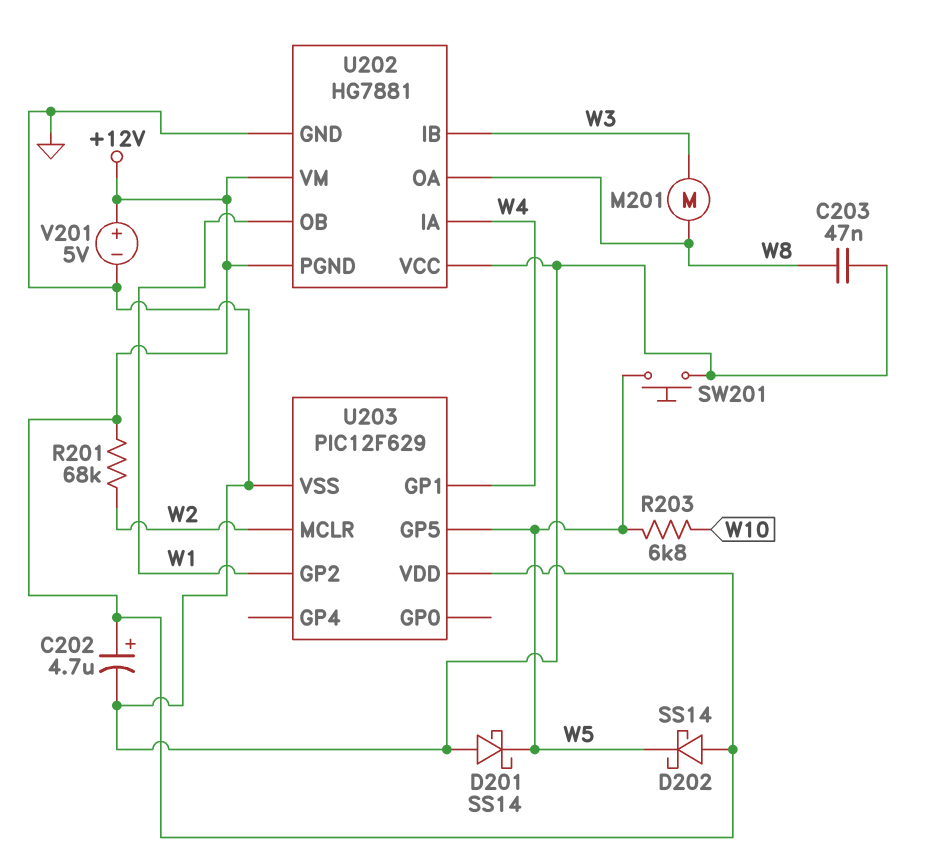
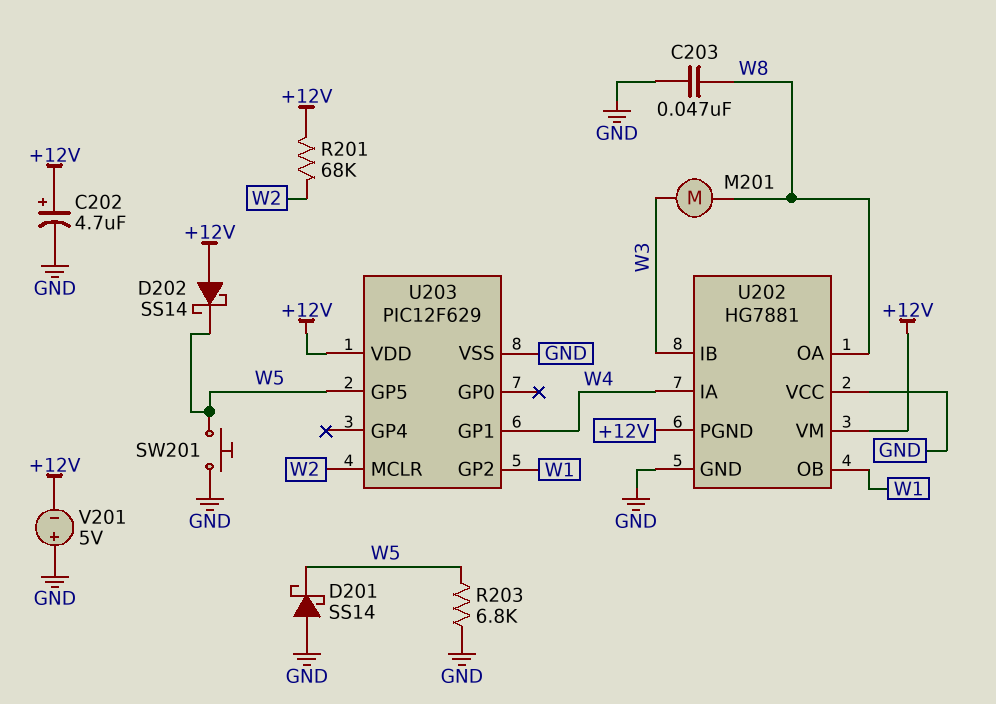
R203: 6.8k (W5, W10) -> 6.8k (GND, W5)
V201: 5V (plus +12V, minus GND) -> 5V (plus GND, minus +12V)

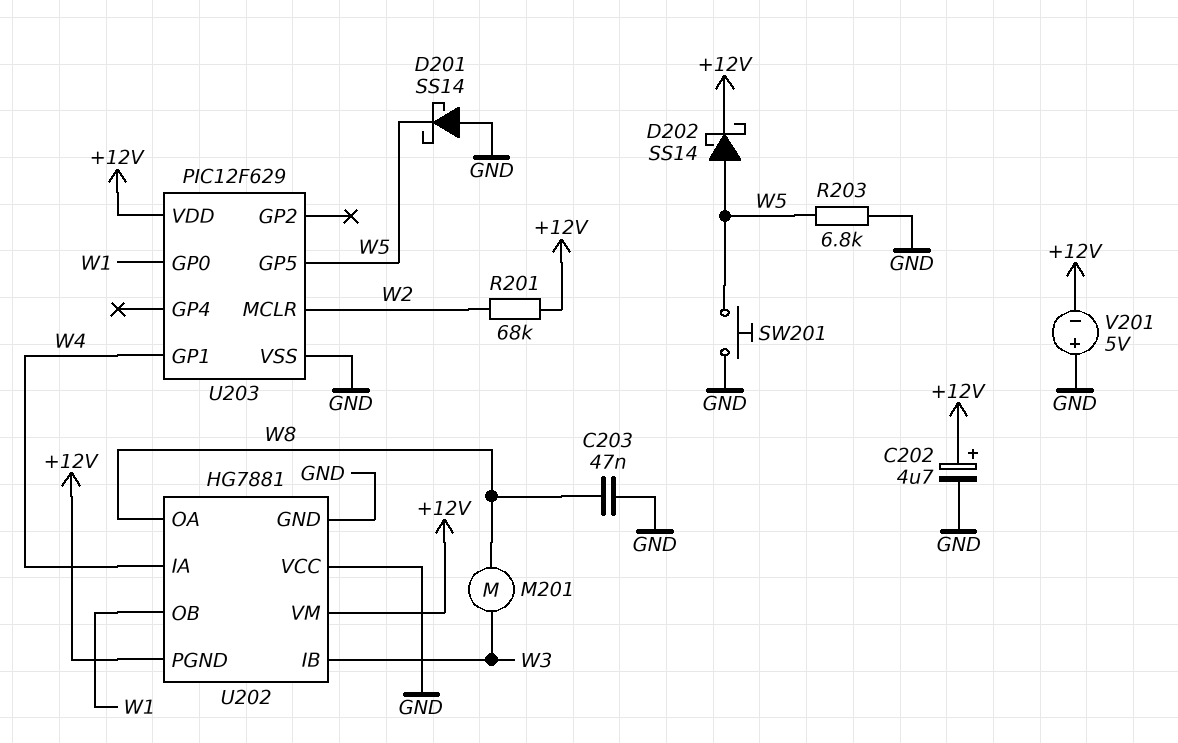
D202: schottky SS14 (A +12V, K W5) -> schottky SS14 (A W5, K +12V)
U203 pin GP0: none -> W1
U203 pin GP2: W1 -> none

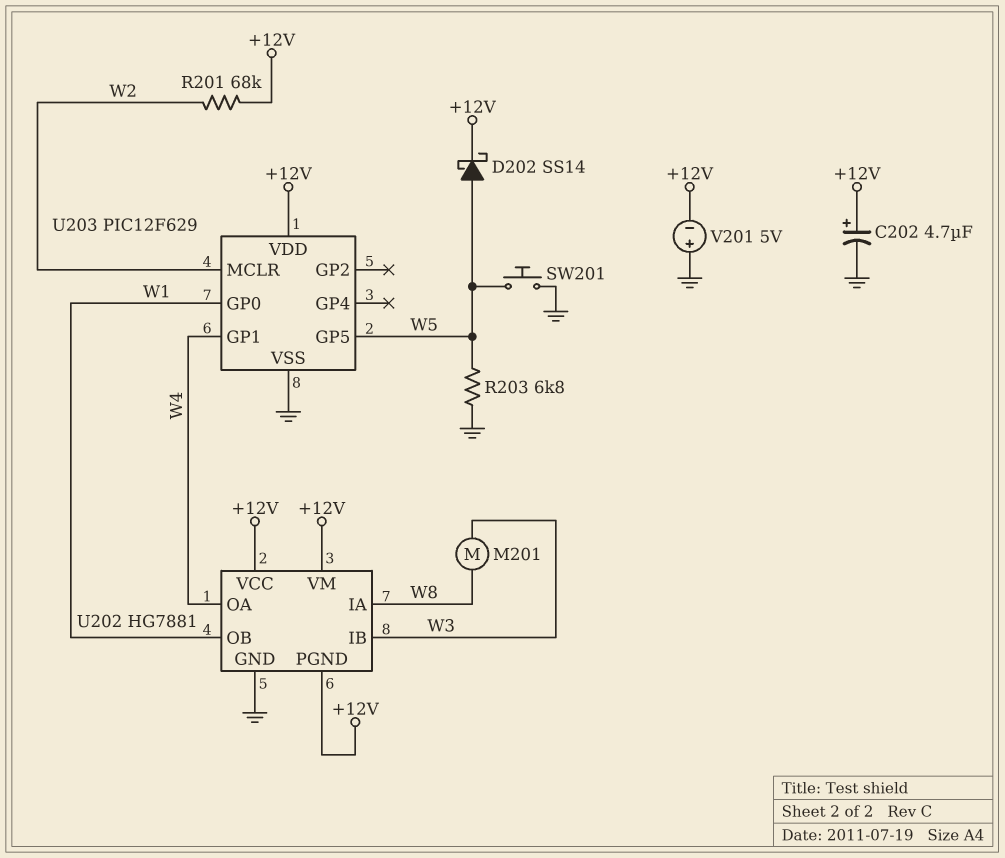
C203: 47nF (GND, W8) -> none
D201: schottky SS14 (A GND, K W5) -> none
U202 pin IA: W4 -> W8
U202 pin OA: W8 -> W4
U202 pin VCC: GND -> +12V

